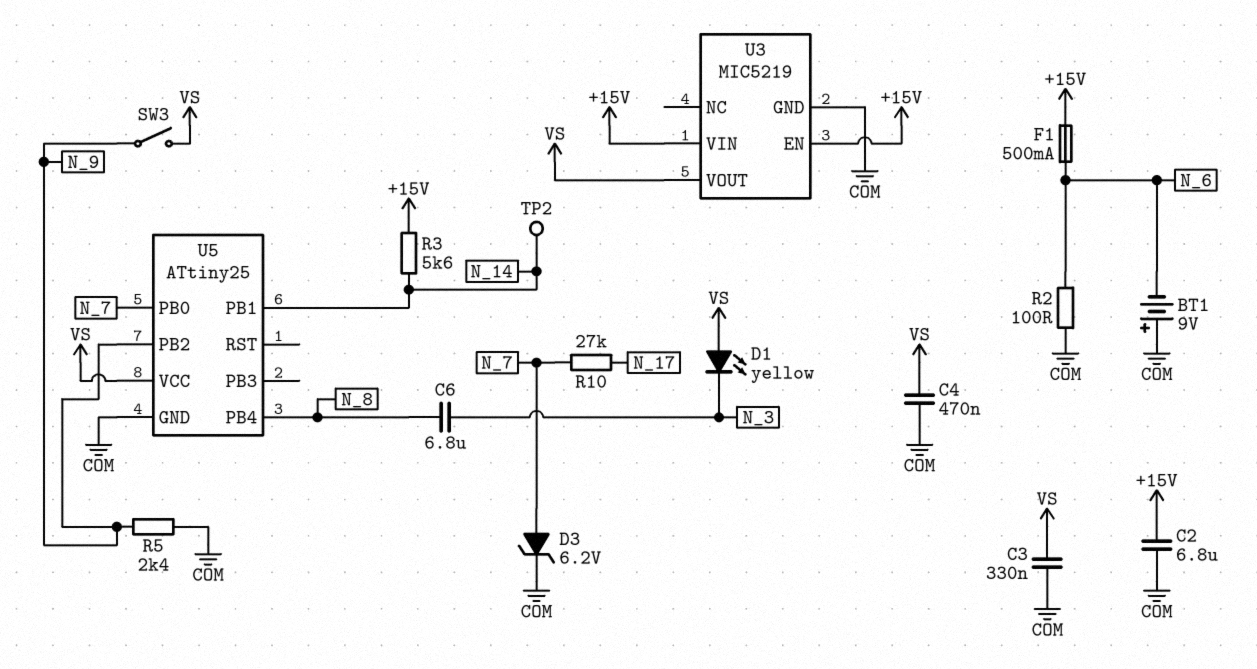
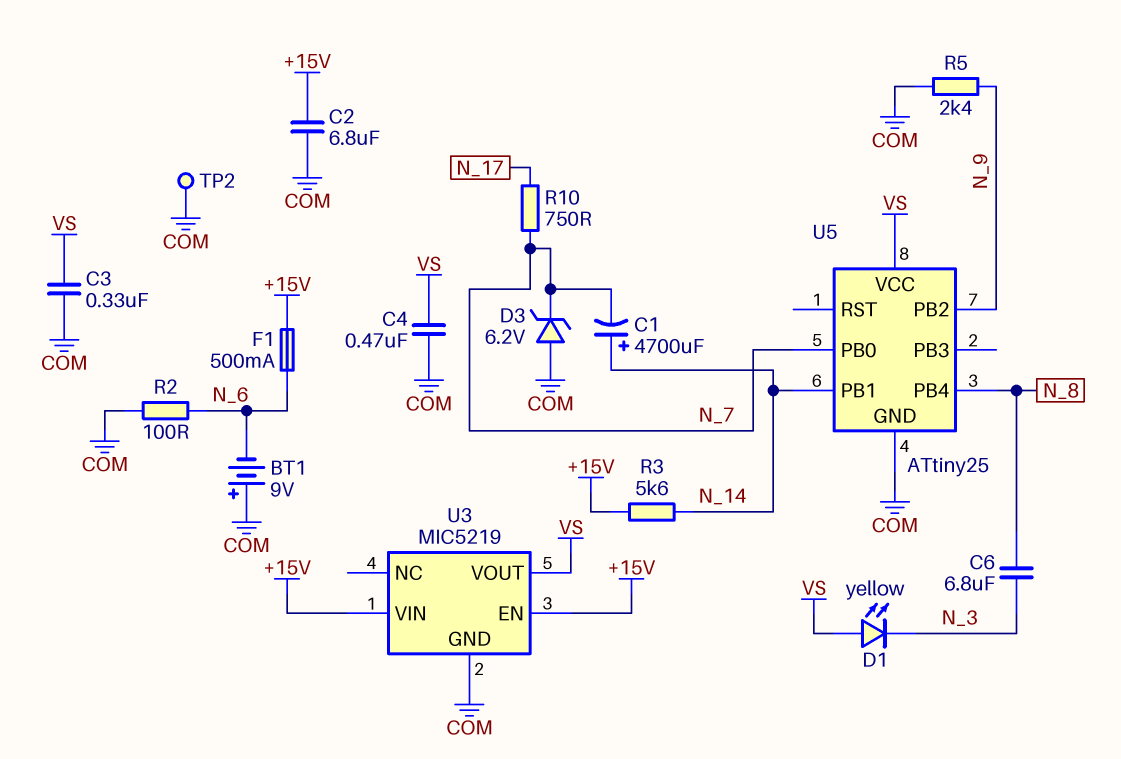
C1: none -> 4700uF (plus N_14, minus N_7)
D3: zener 6.2V (A N_7, K COM) -> zener 6.2V (A COM, K N_7)
R10: 27k (N_7, N_17) -> 750 (N_7, N_17)
SW3: switch (N_9, VS) -> none
TP2: test point (N_14) -> test point (COM)

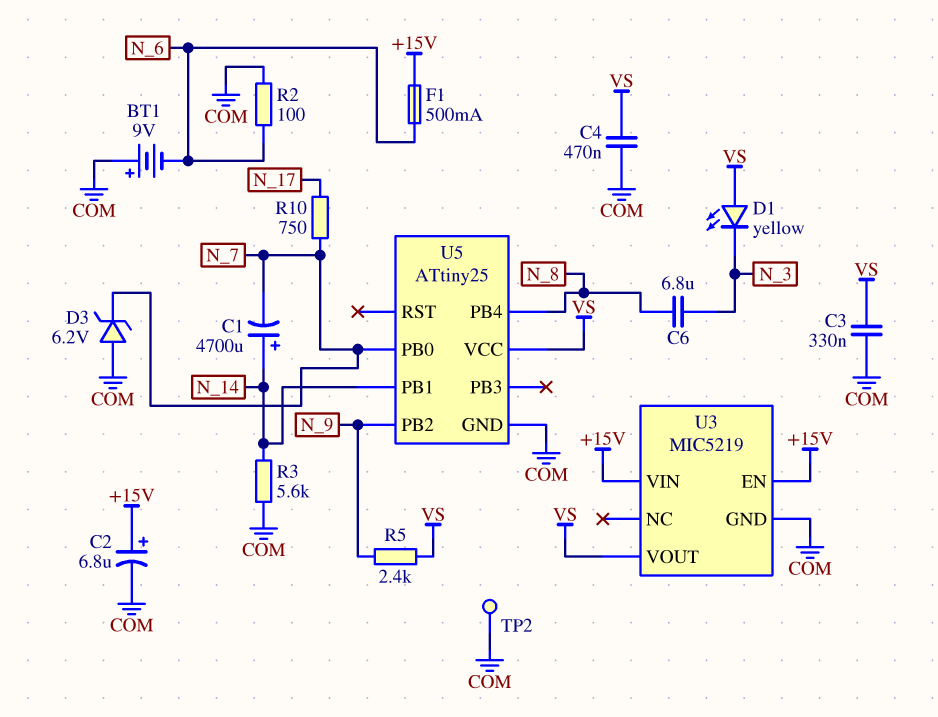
C2: 6.8uF (+15V, COM) -> 6.8uF (plus +15V, minus COM)
R3: 5.6k (+15V, N_14) -> 5.6k (COM, N_14)
R5: 2.4k (COM, N_9) -> 2.4k (N_9, VS)

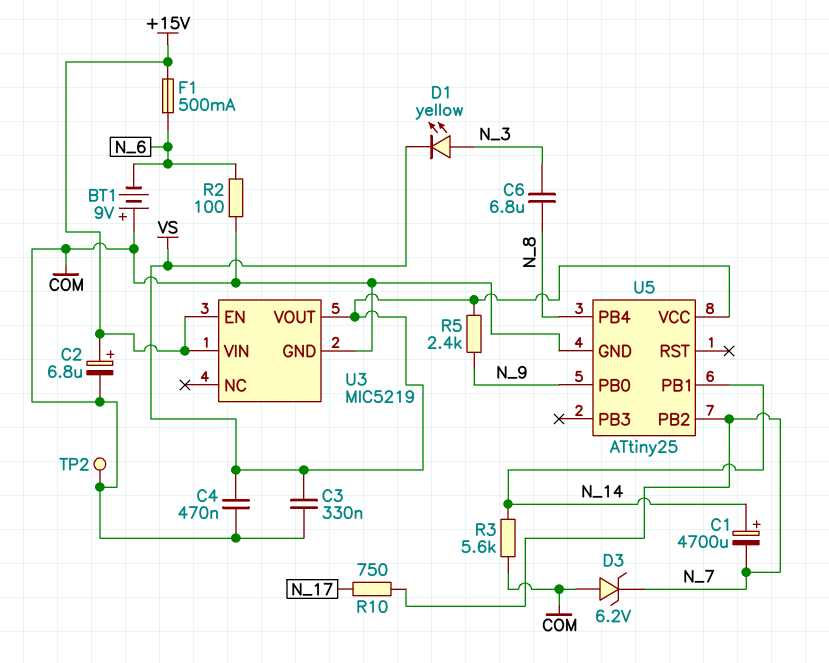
D1: LED yellow (A VS, K N_3) -> LED yellow (A N_3, K VS)
U5 pin PB0: N_7 -> N_9
U5 pin PB2: N_9 -> N_7

